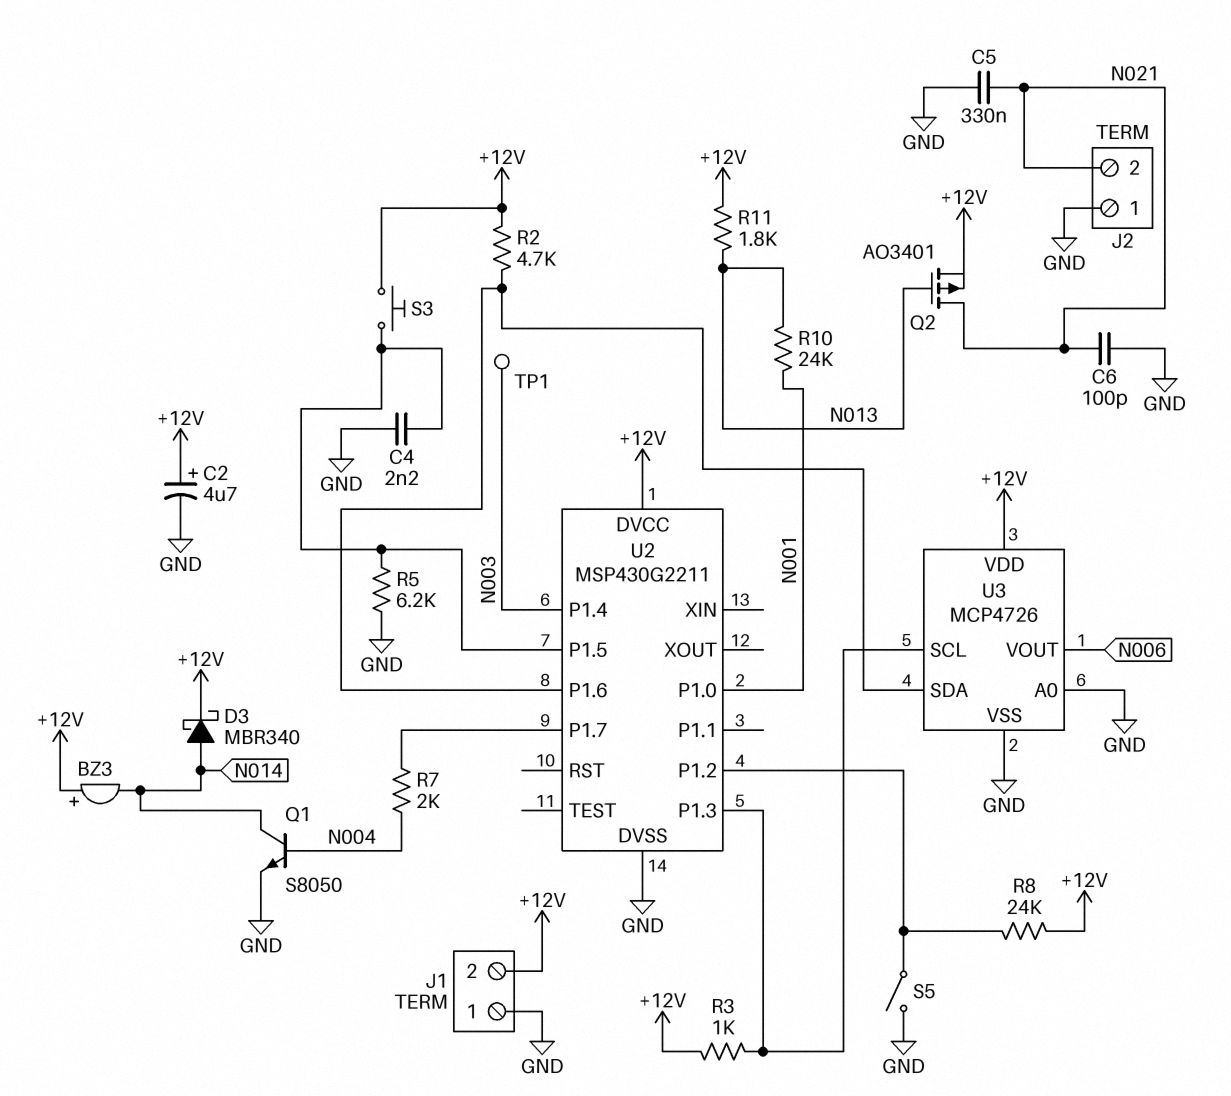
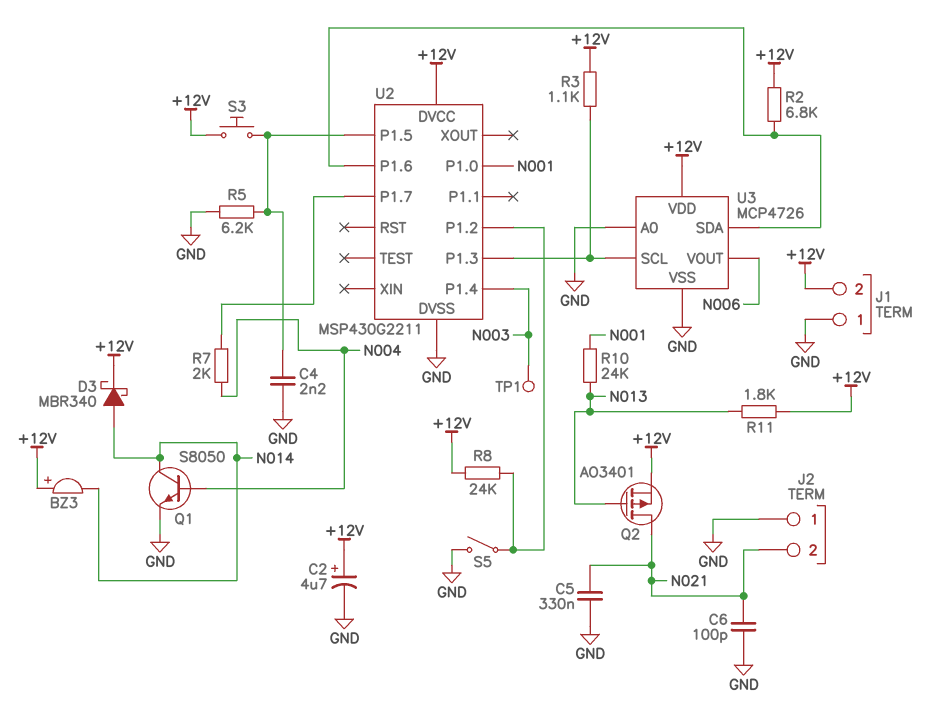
R2: 4.7k (+12V, U2/P1.6) -> 6.8k (+12V, U2/P1.6)
R3: 1k (+12V, U2/P1.3) -> 1.1k (+12V, U2/P1.3)

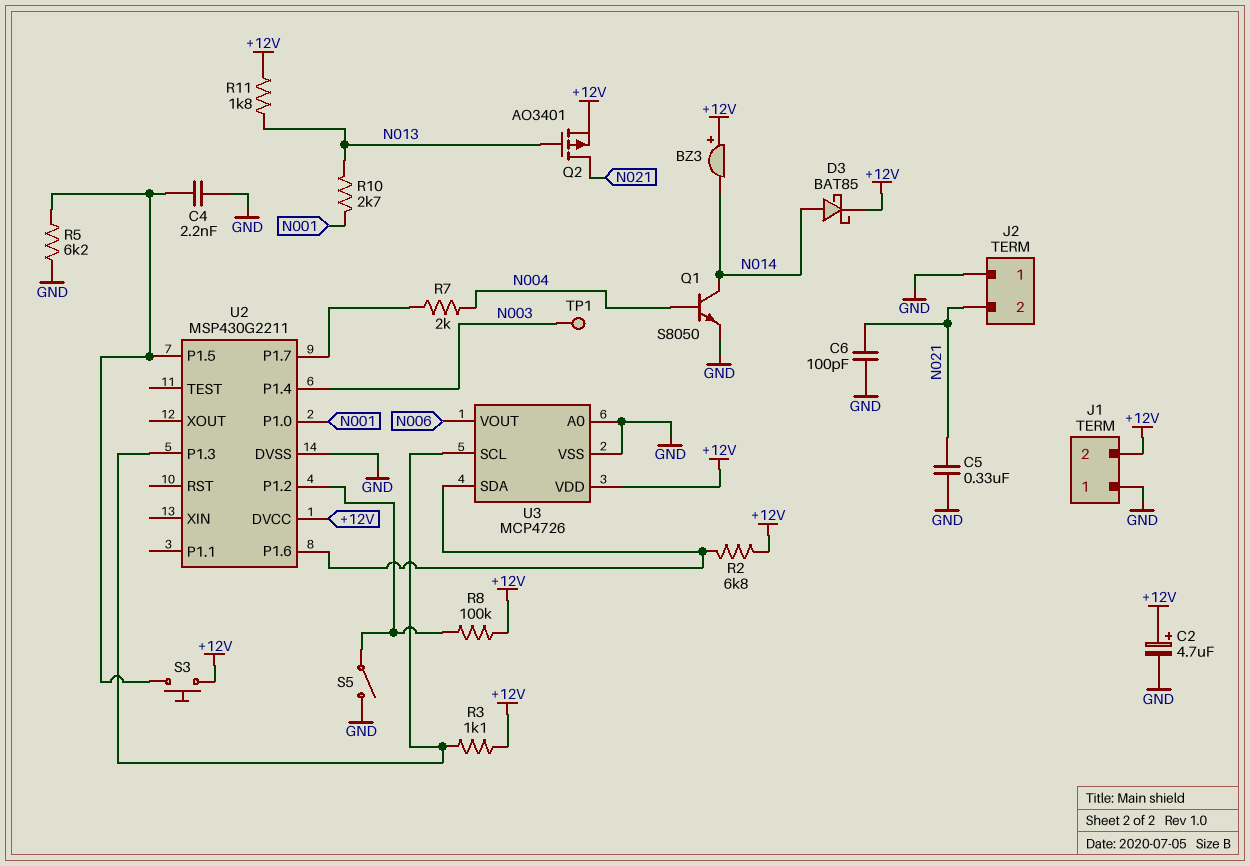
D3: schottky MBR340 (A N014, K +12V) -> schottky BAT85 (A N014, K +12V)
R8: 24k (+12V, U2/P1.2) -> 100k (+12V, U2/P1.2)
R10: 24k (N001, N013) -> 2.7k (N001, N013)

